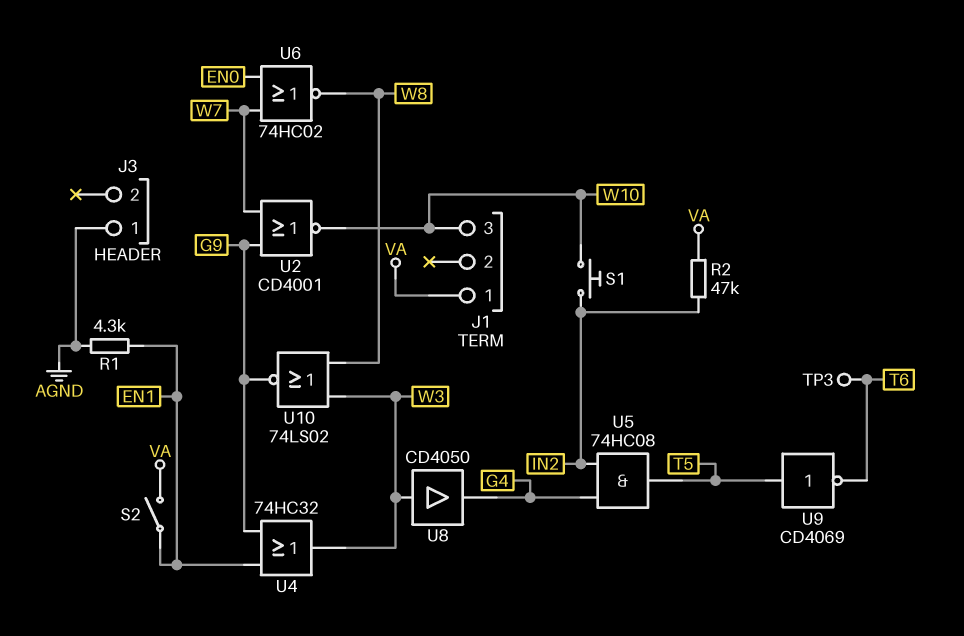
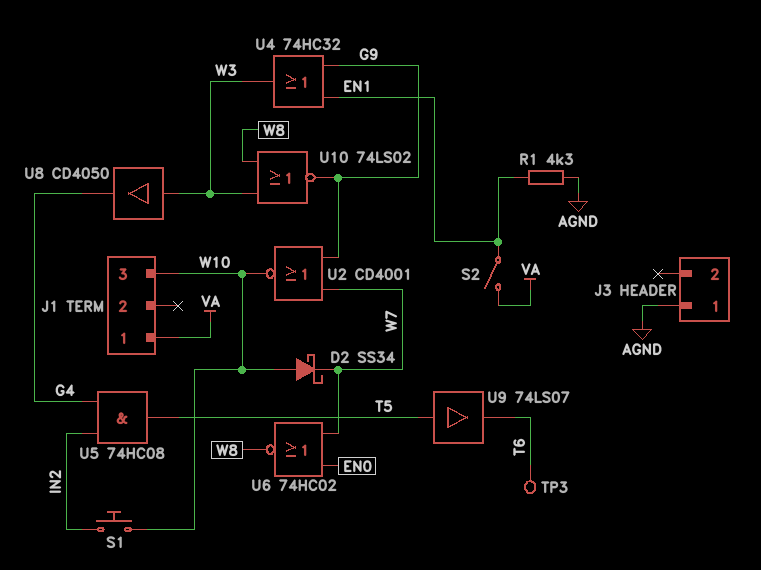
D2: none -> schottky SS34 (A W10, K W7)
R2: 47k (IN2, VA) -> none
U9: NOT CD4069 (in T5, out T6) -> buffer 74LS07 (in T5, out T6)

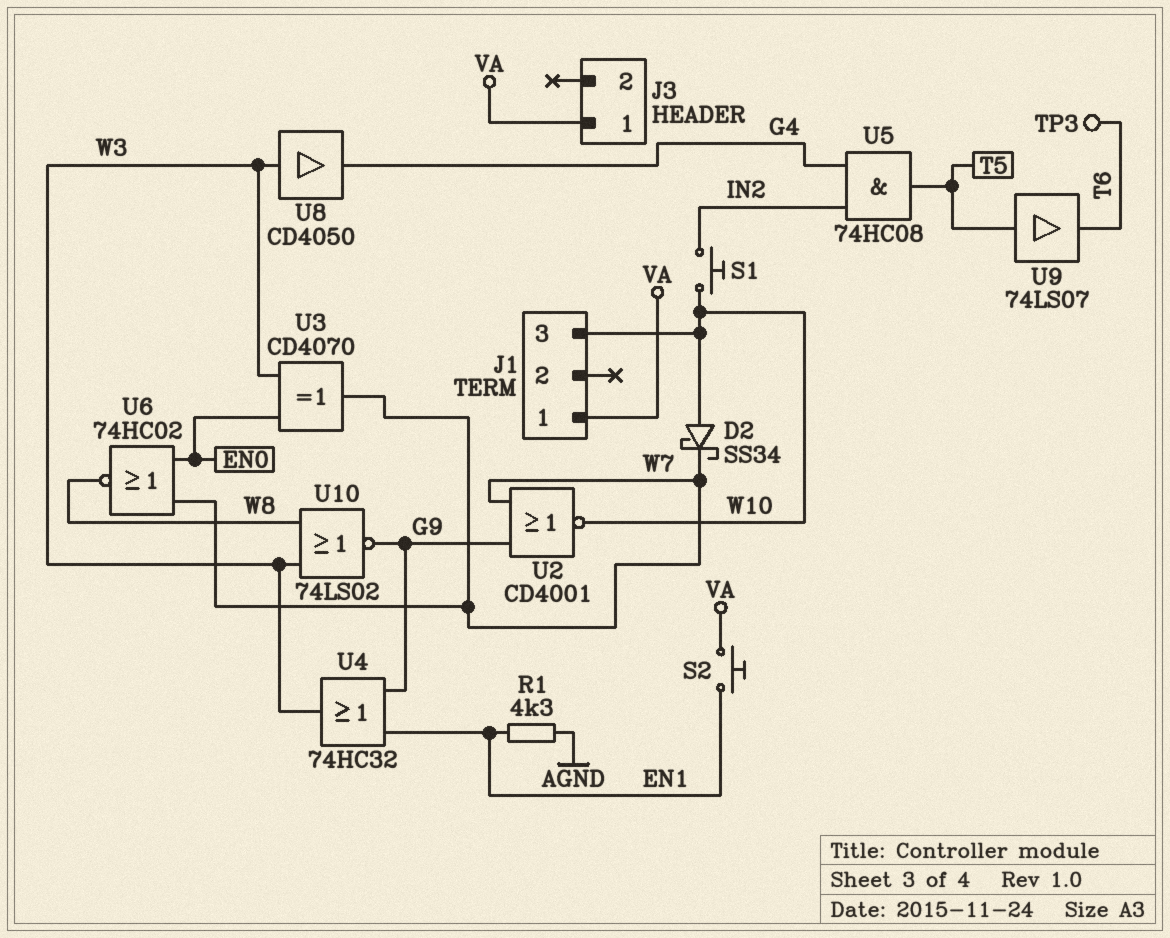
J3 pin 1: AGND -> VA
S2: switch (EN1, VA) -> button (EN1, VA)
U3: none -> XOR CD4070 (in EN0, in W3, out W7)

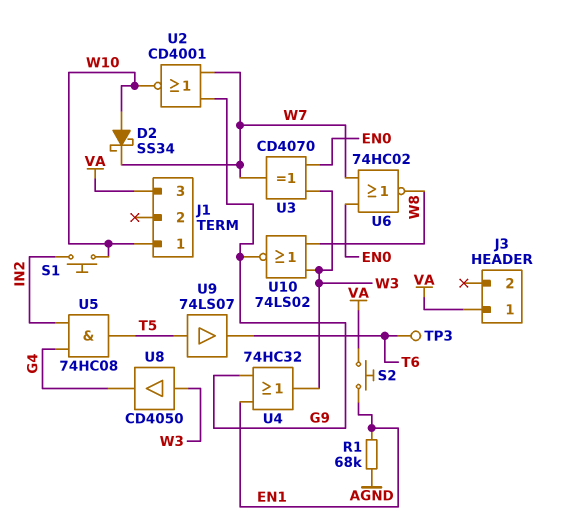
J1 pin 1: VA -> W10
J1 pin 3: W10 -> VA
R1: 4.3k (AGND, EN1) -> 68k (AGND, EN1)

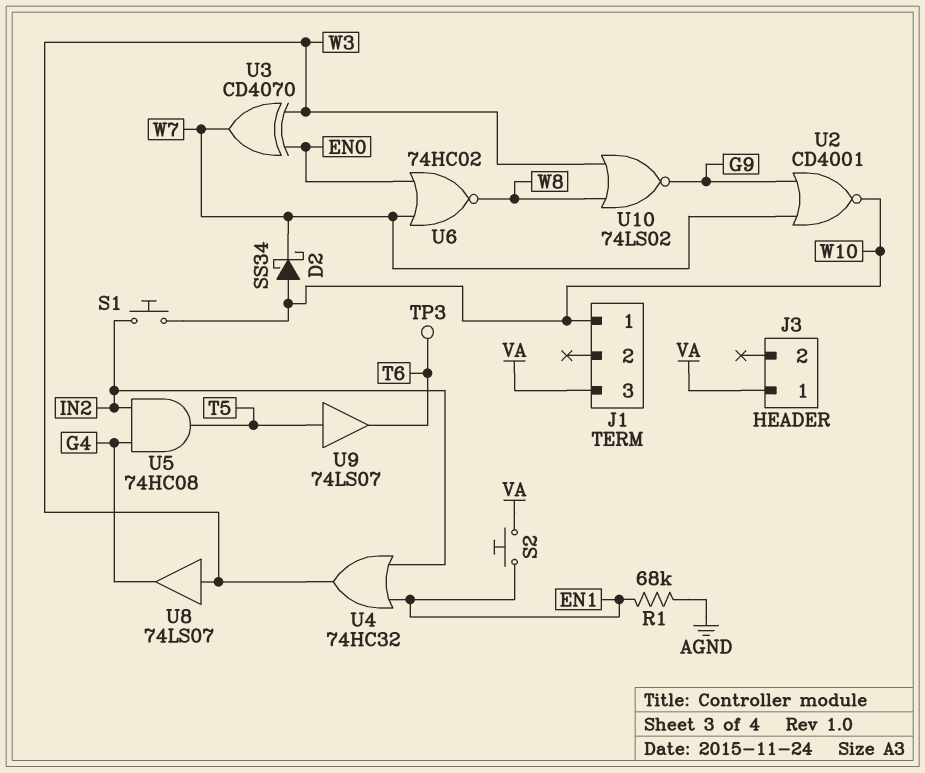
U4: OR 74HC32 (in EN1, in G9, out W3) -> OR 74HC32 (in EN1, in IN2, out W3)
U8: buffer CD4050 (in W3, out G4) -> buffer 74LS07 (in W3, out G4)

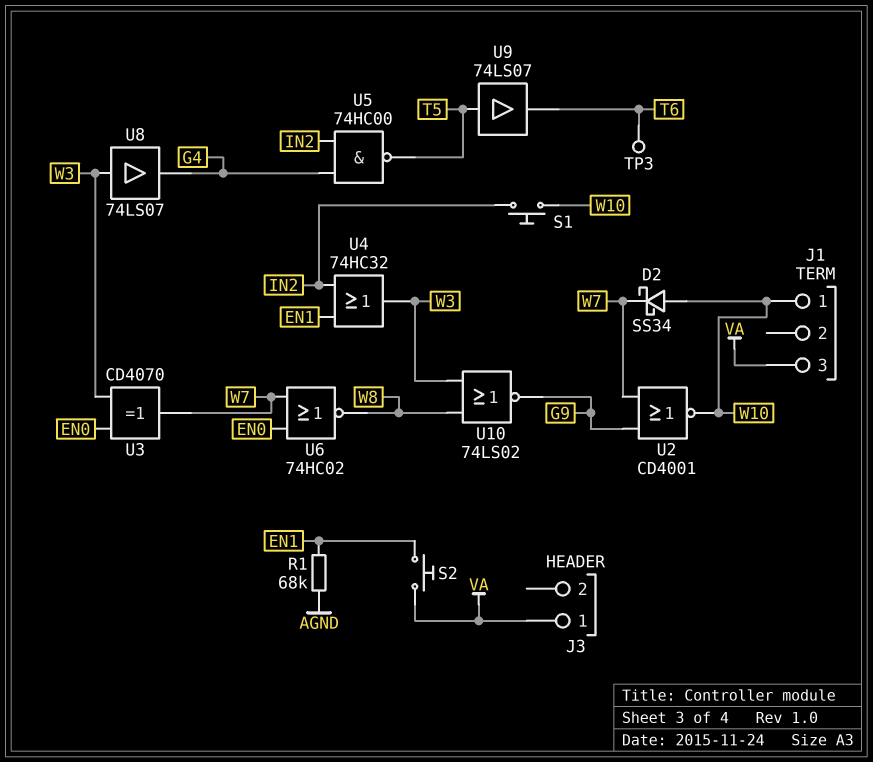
U5: AND 74HC08 (in G4, in IN2, out T5) -> NAND 74HC00 (in G4, in IN2, out T5)

